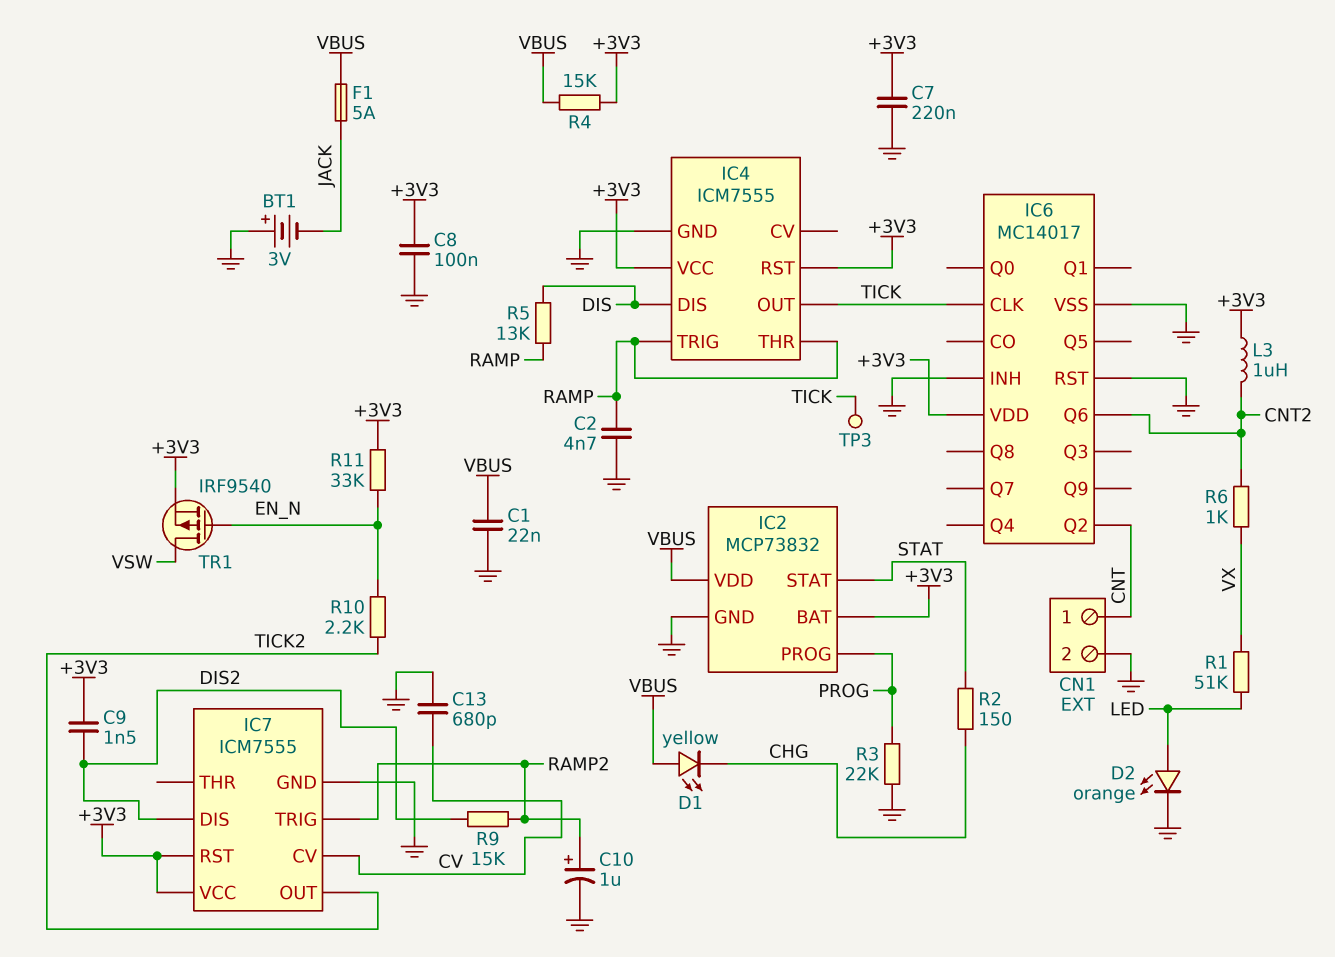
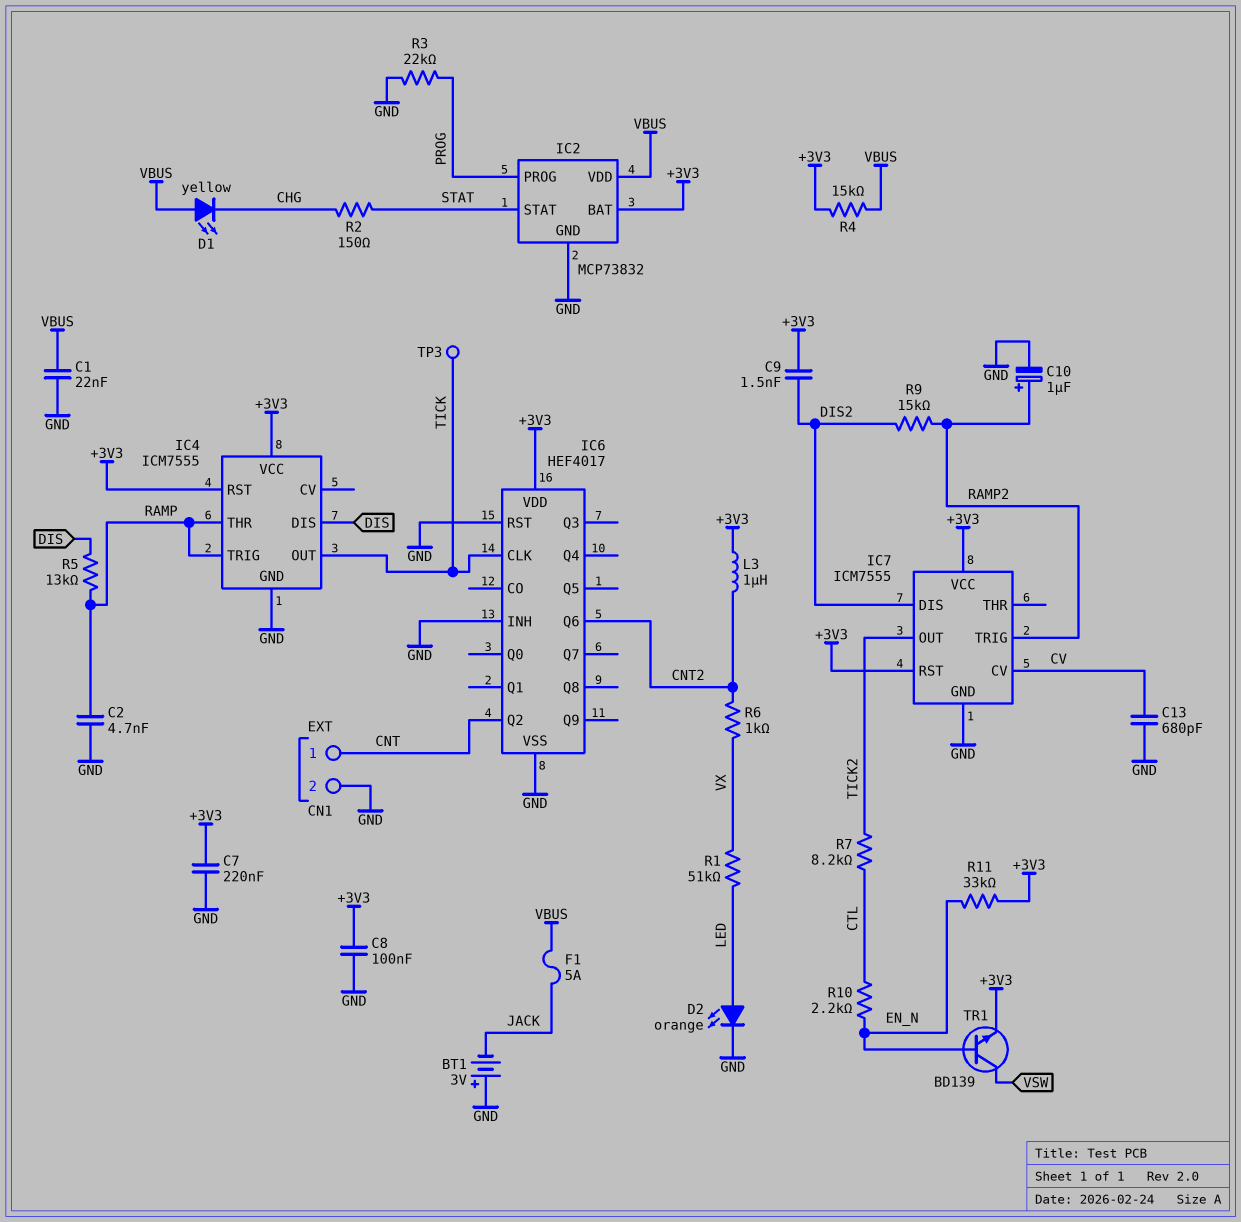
IC6: MC14017 -> HEF4017
R7: none -> 8.2k (CTL, TICK2)
R10: 2.2k (EN_N, TICK2) -> 2.2k (CTL, EN_N)
TR1: PMOS IRF9540 (G EN_N, D VSW, S +3V3) -> NPN BD139 (B EN_N, C VSW, E +3V3)

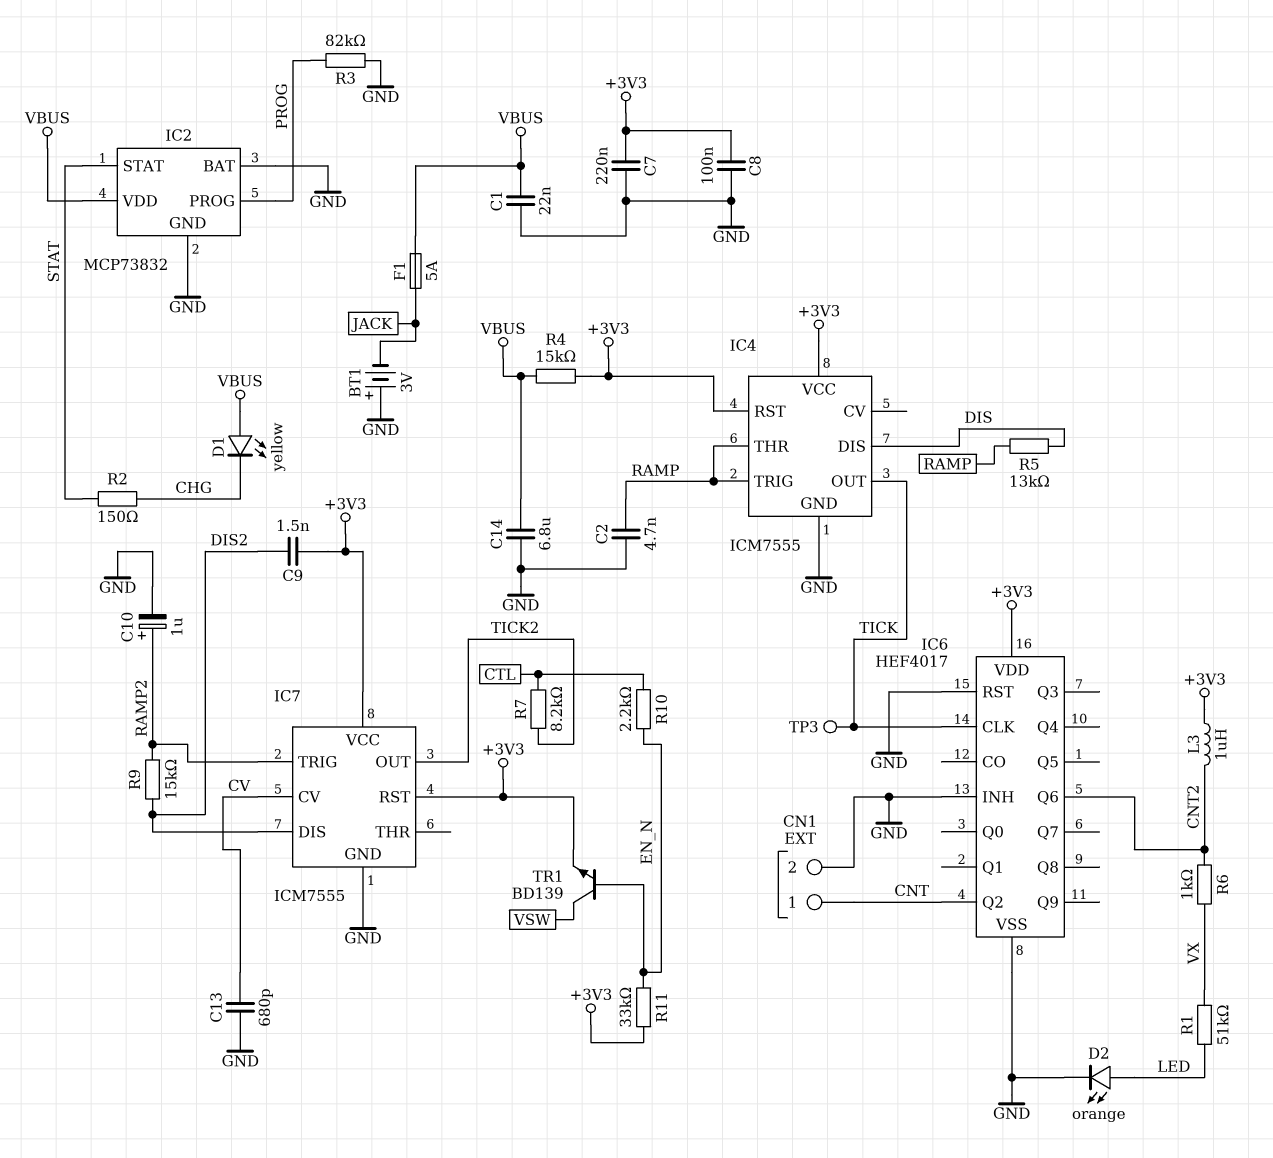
C14: none -> 6.8uF (GND, VBUS)
IC2 pin BAT: +3V3 -> GND
R3: 22k (GND, PROG) -> 82k (GND, PROG)

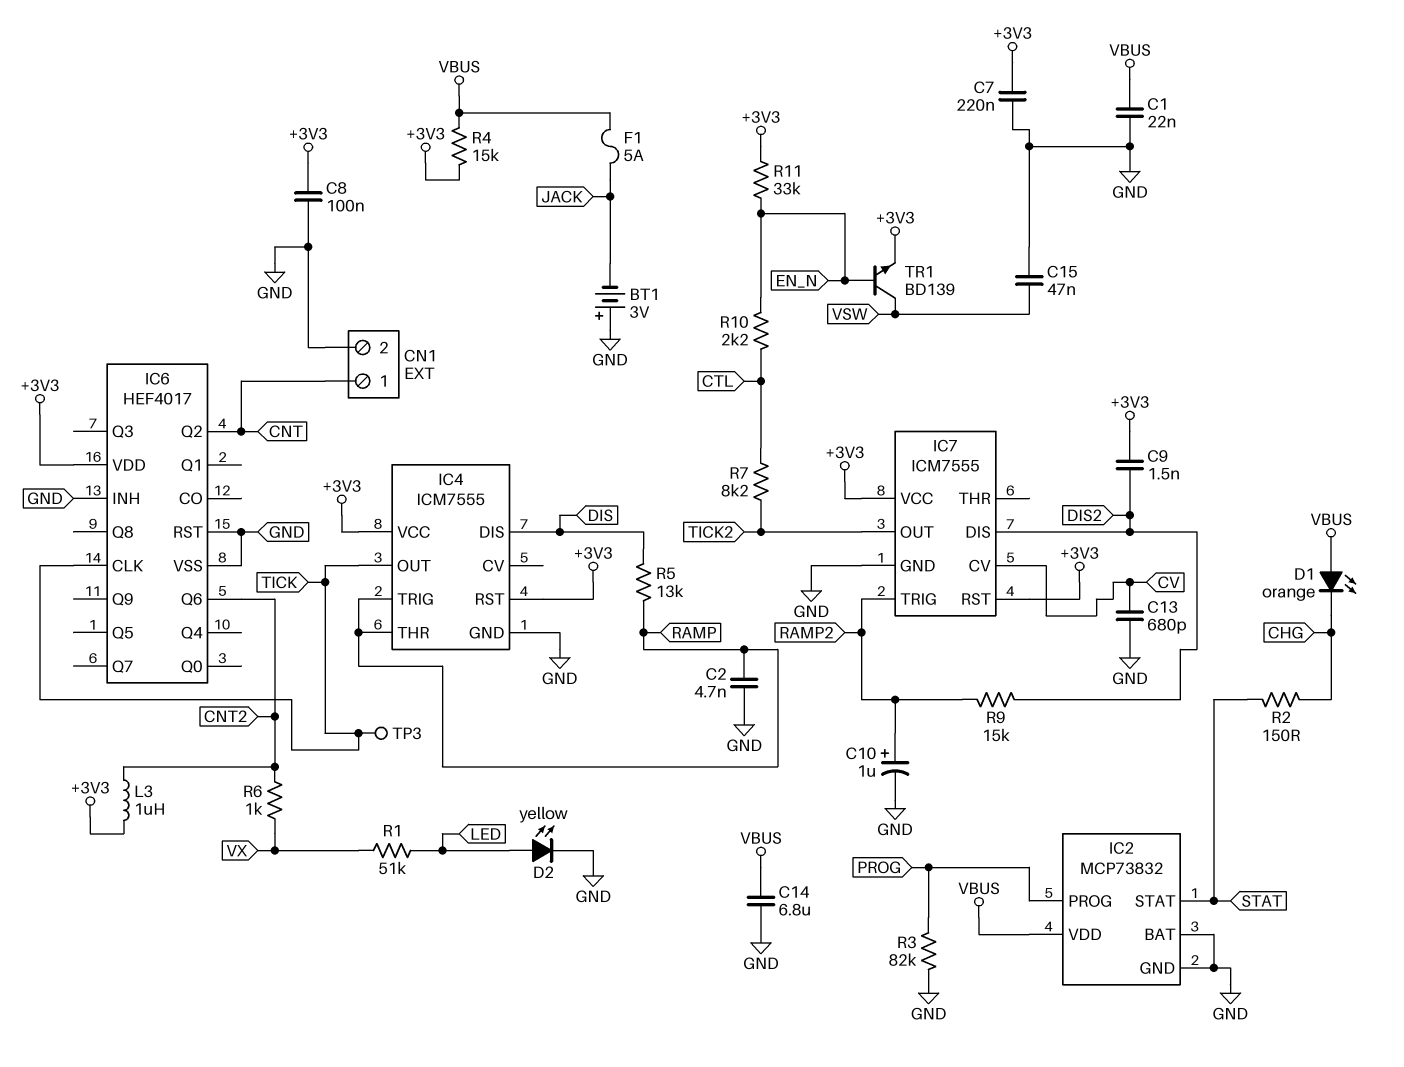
C15: none -> 47nF (GND, VSW)
D1: LED yellow (A VBUS, K CHG) -> LED orange (A VBUS, K CHG)
D2: LED orange (A LED, K GND) -> LED yellow (A LED, K GND)

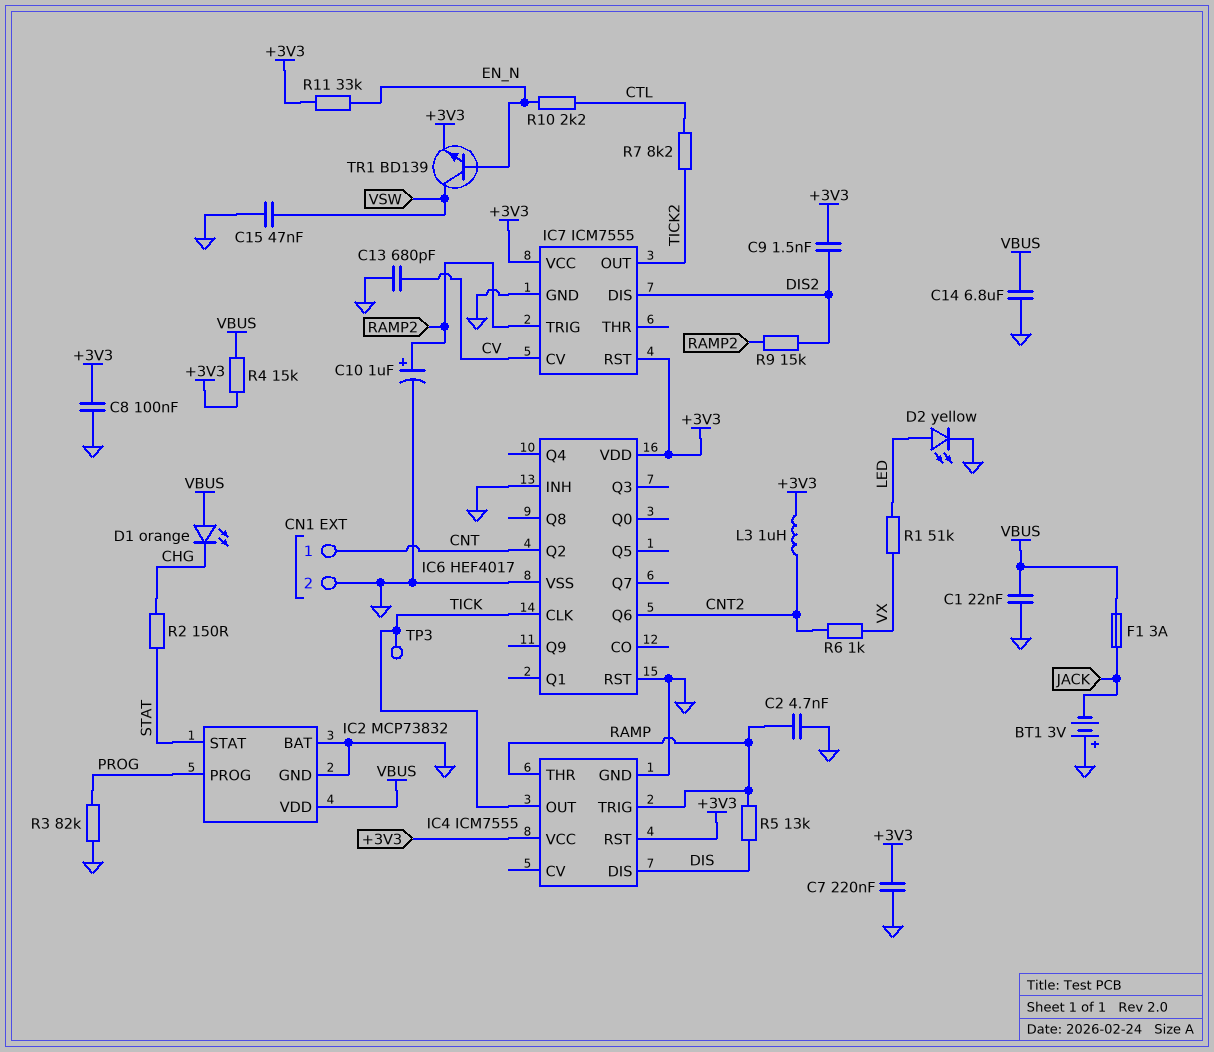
F1: 5A (JACK, VBUS) -> 3A (JACK, VBUS)

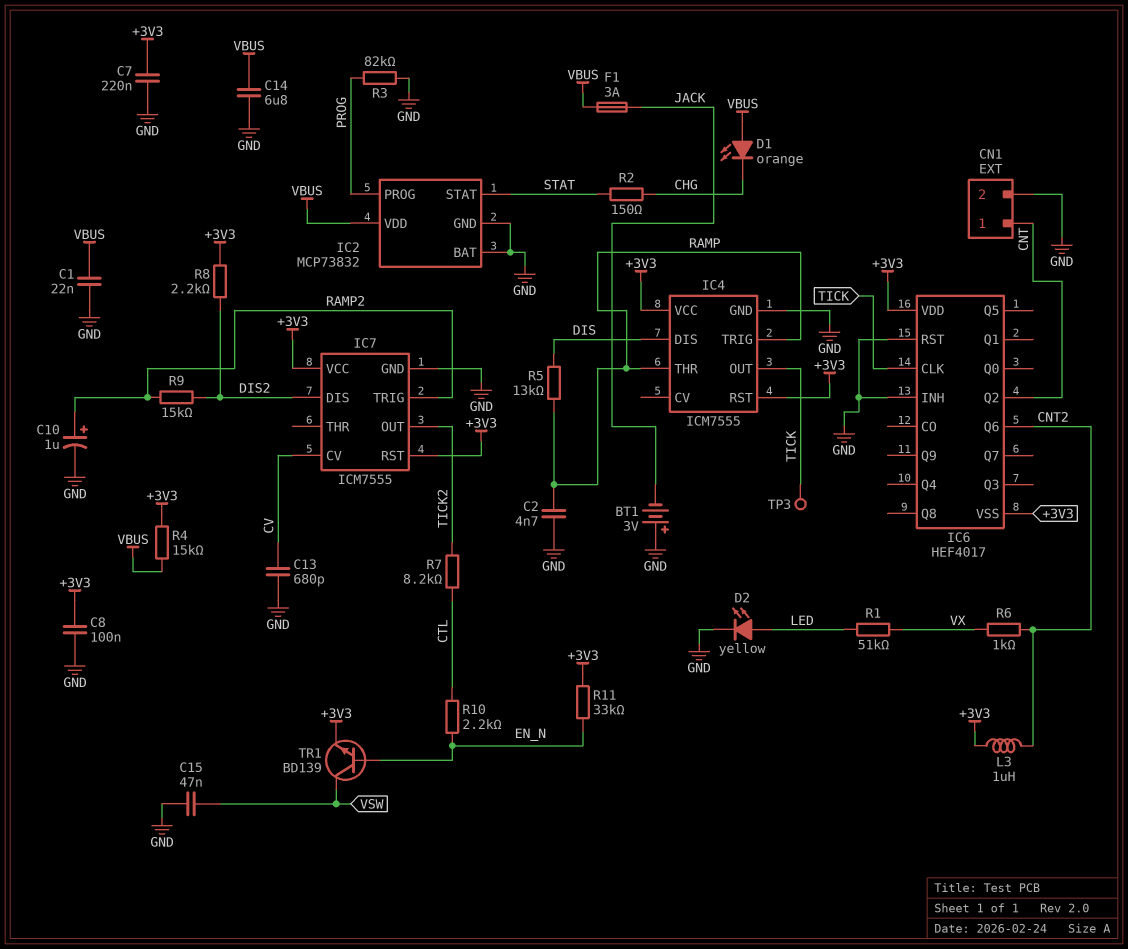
C9: 1.5nF (+3V3, DIS2) -> none
IC6 pin VSS: GND -> +3V3
R8: none -> 2.2k (+3V3, DIS2)

